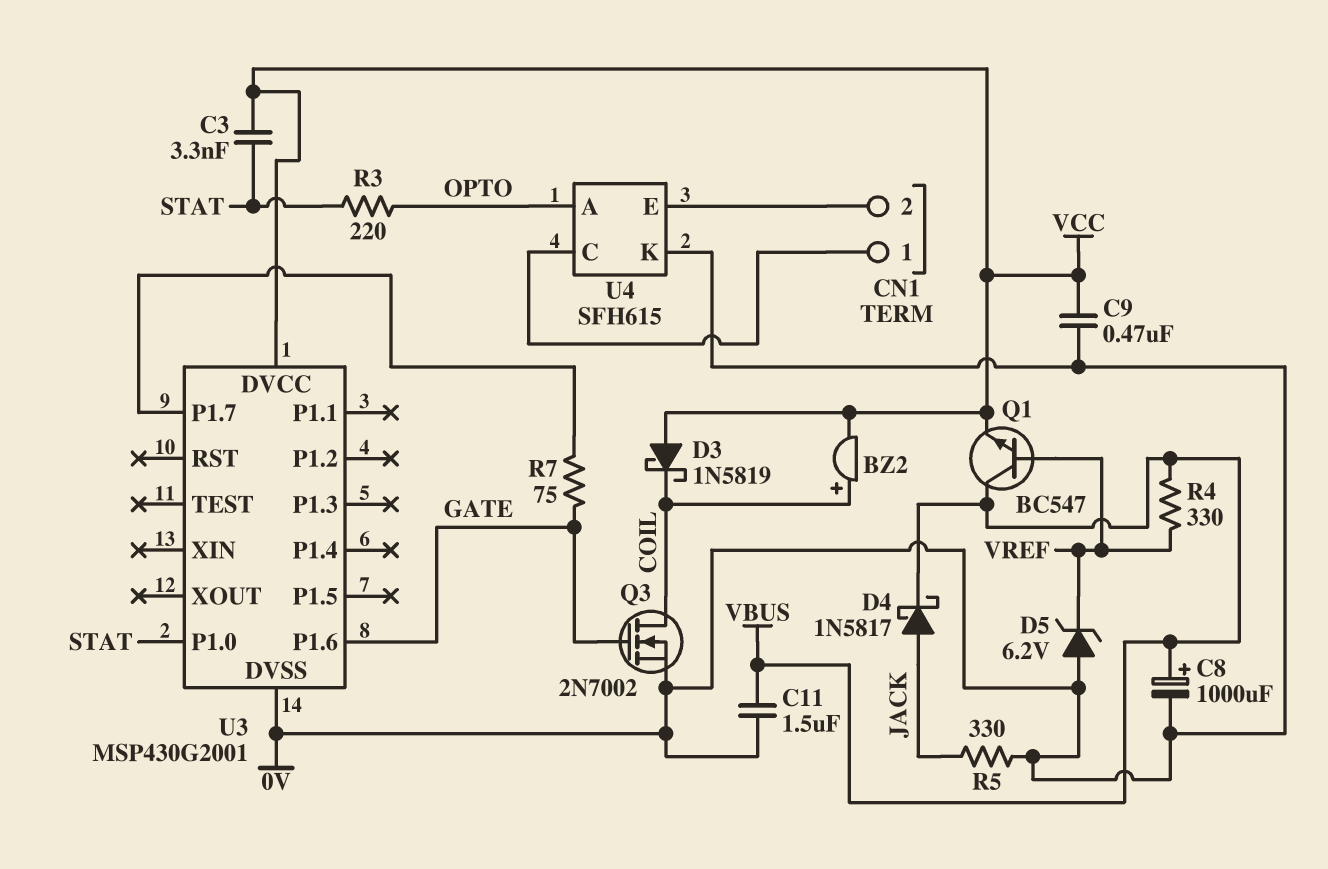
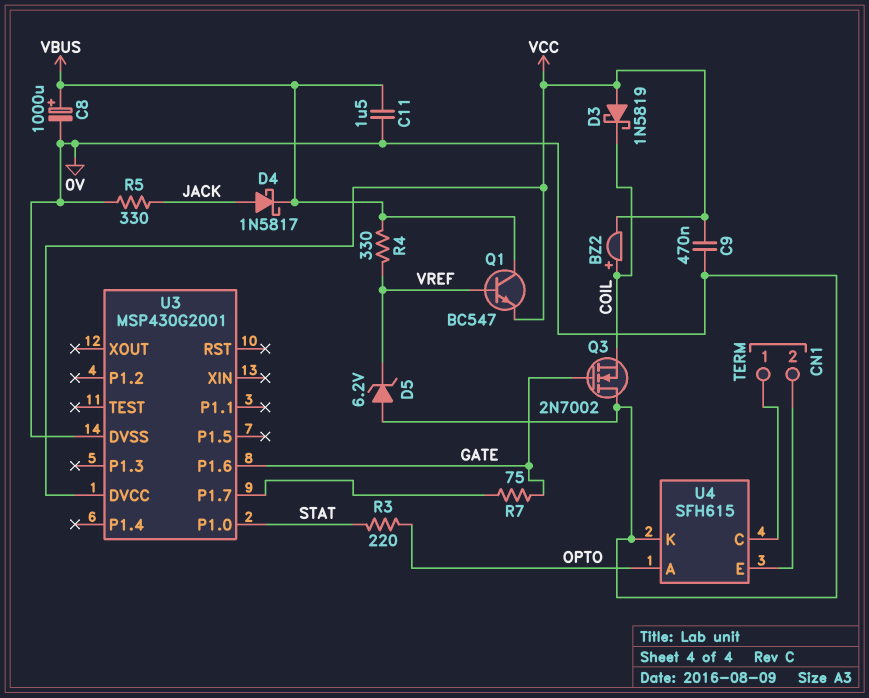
C3: 3.3nF (STAT, VCC) -> none
Q3: NMOS 2N7002 (G GATE, D COIL, S 0V) -> NMOS 2N7002 (G GATE, D 0V, S COIL)

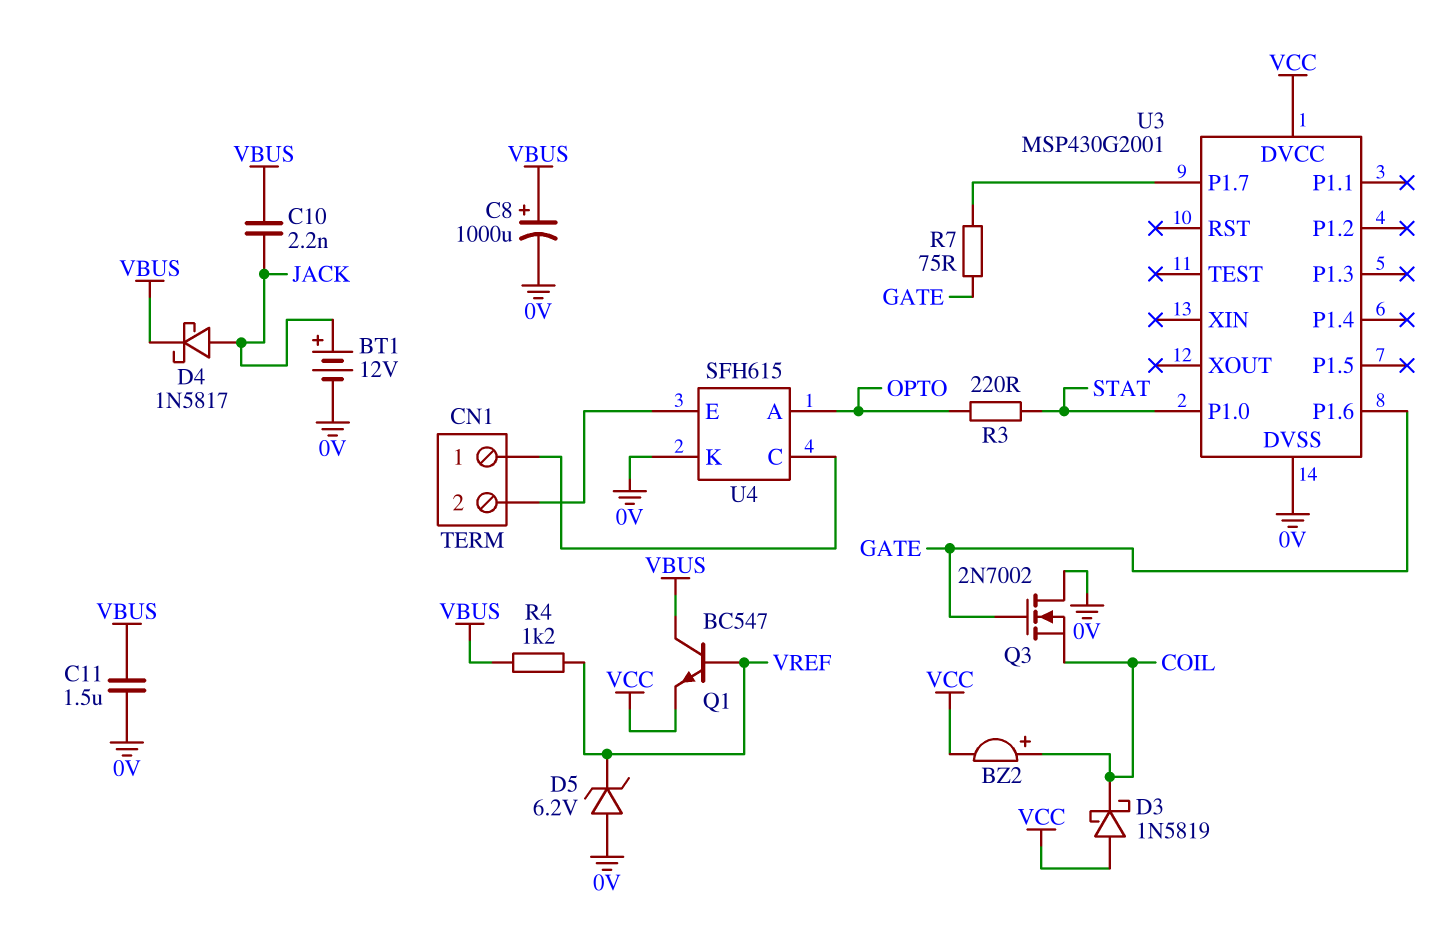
BT1: none -> 12V (plus JACK, minus 0V)
C9: 470nF (0V, VCC) -> none
C10: none -> 2.2nF (JACK, VBUS)
R4: 330 (VBUS, VREF) -> 1.2k (VBUS, VREF)
R5: 330 (0V, JACK) -> none

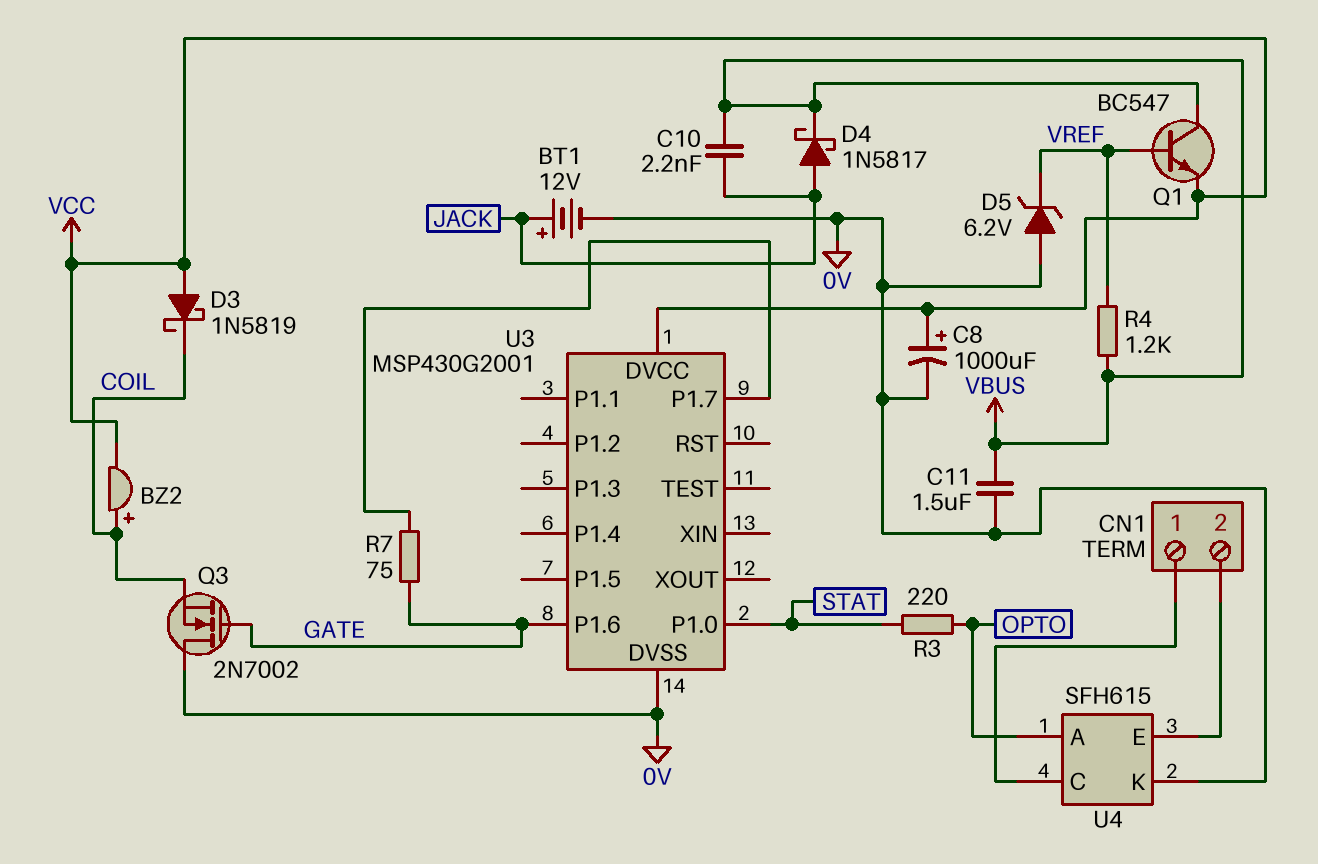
C8: 1000uF (plus VBUS, minus 0V) -> 1000uF (plus VCC, minus 0V)

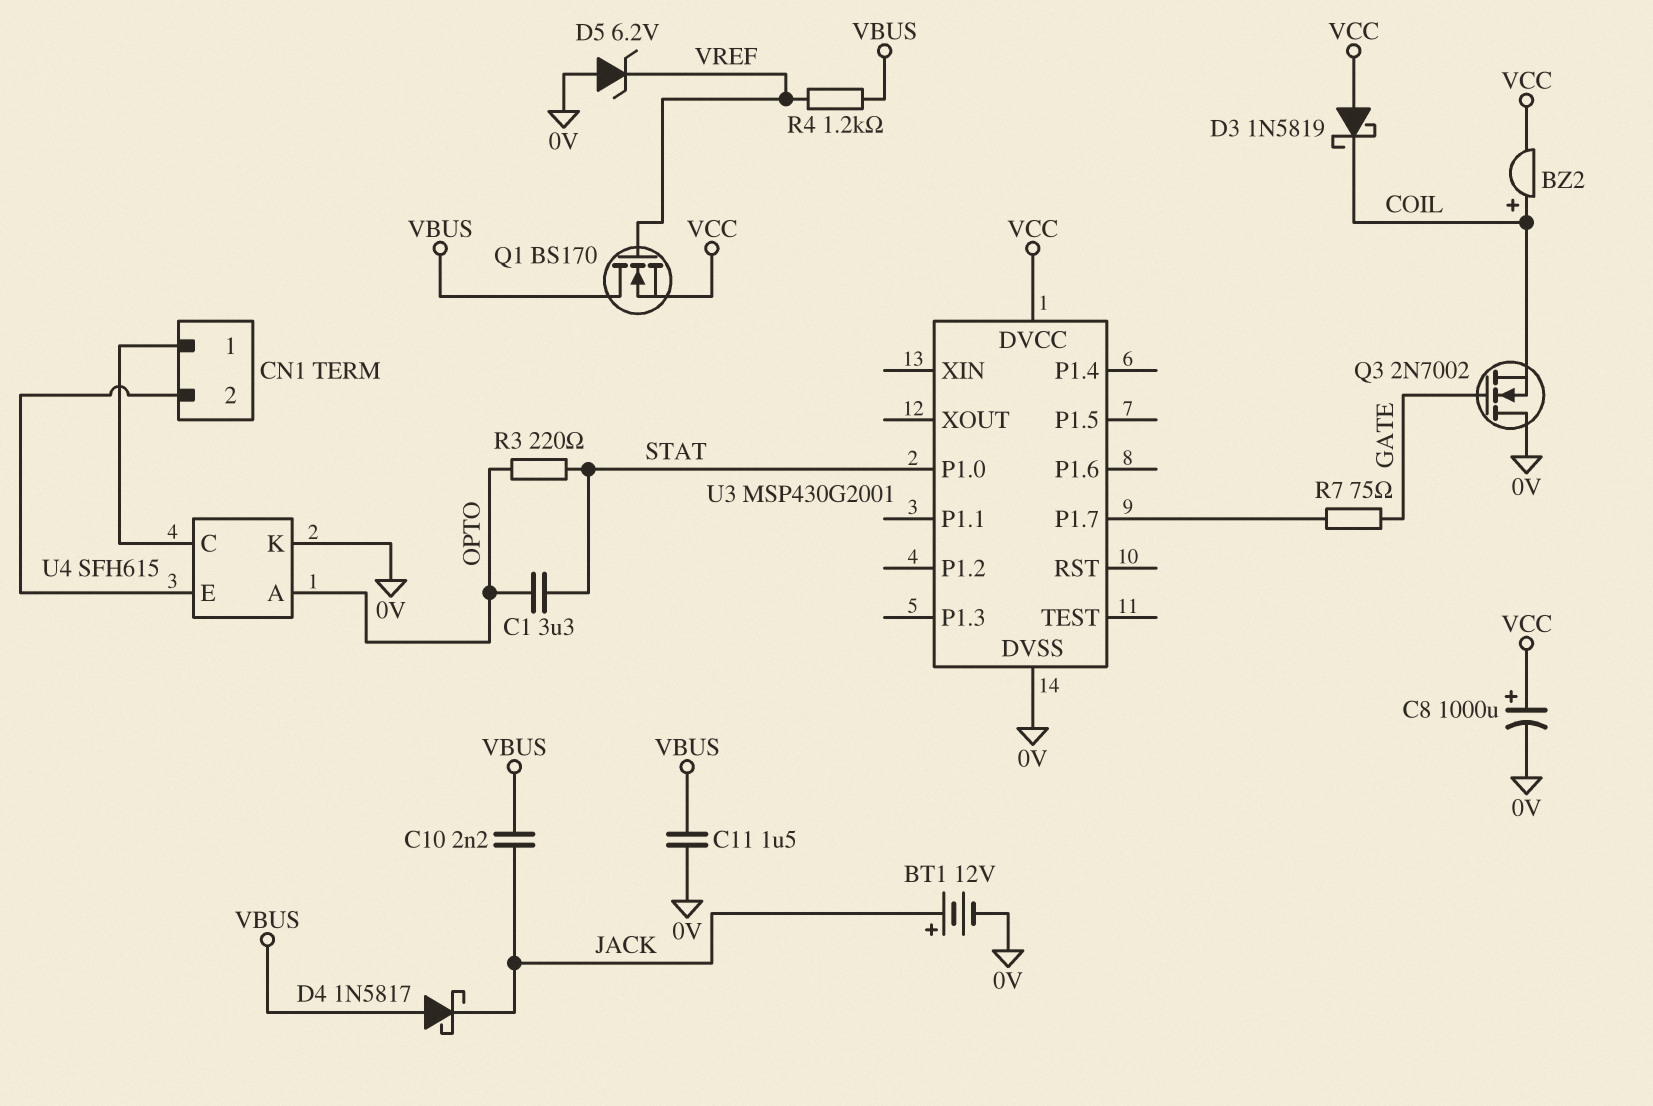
C1: none -> 3.3uF (OPTO, STAT)
D4: schottky 1N5817 (A JACK, K VBUS) -> schottky 1N5817 (A VBUS, K JACK)
Q1: NPN BC547 (B VREF, C VBUS, E VCC) -> NMOS BS170 (G VREF, D VBUS, S VCC)
U3 pin P1.6: GATE -> none

